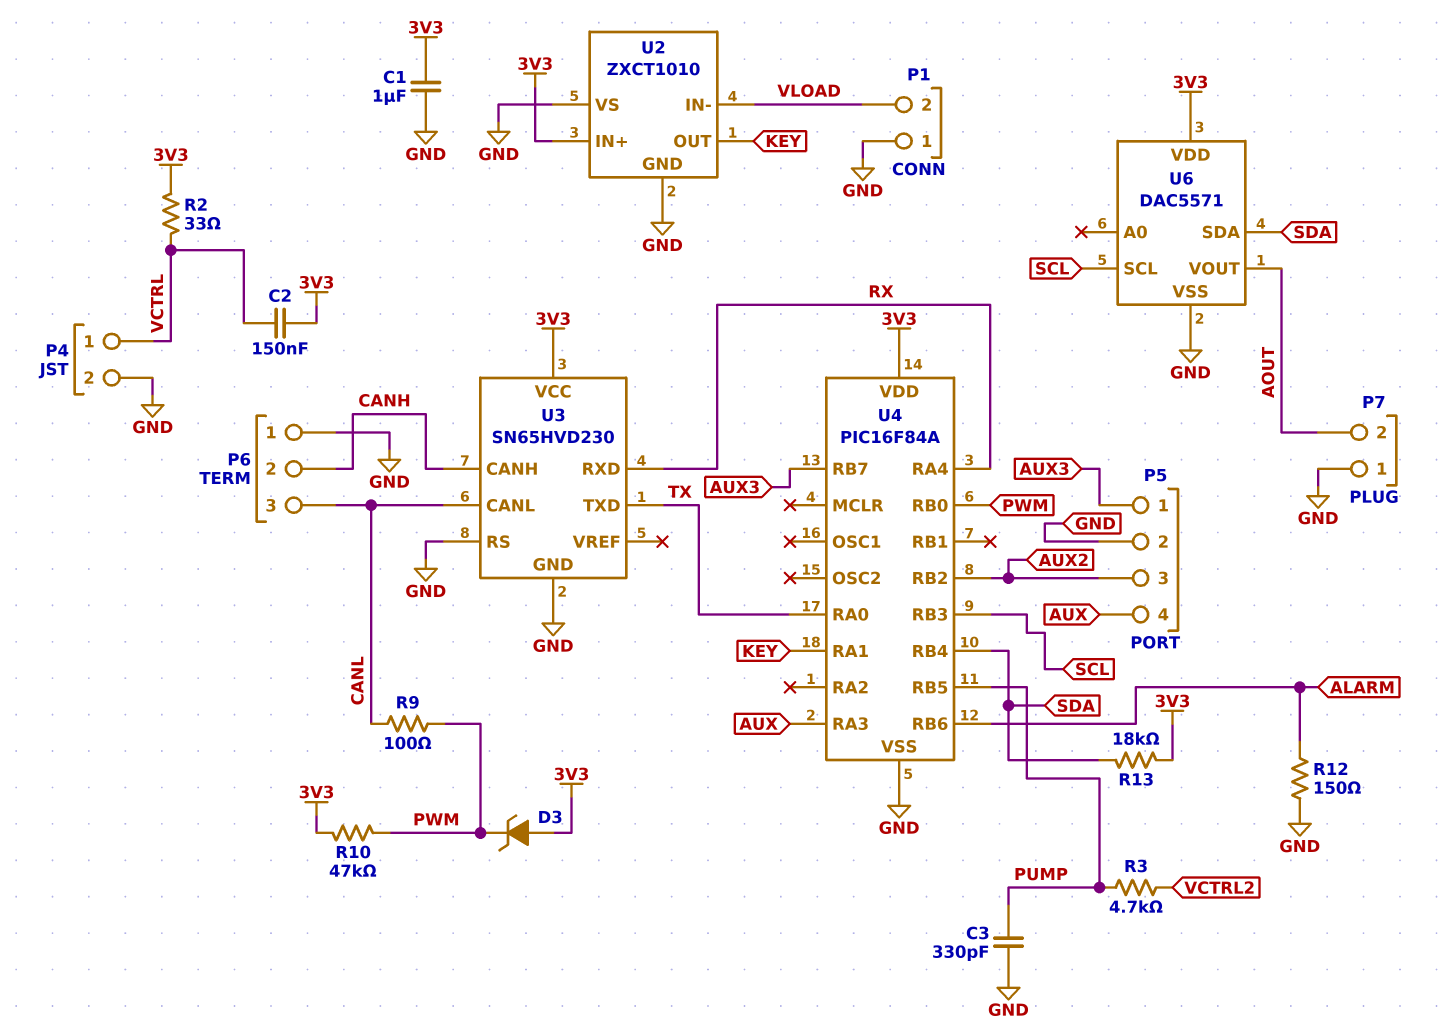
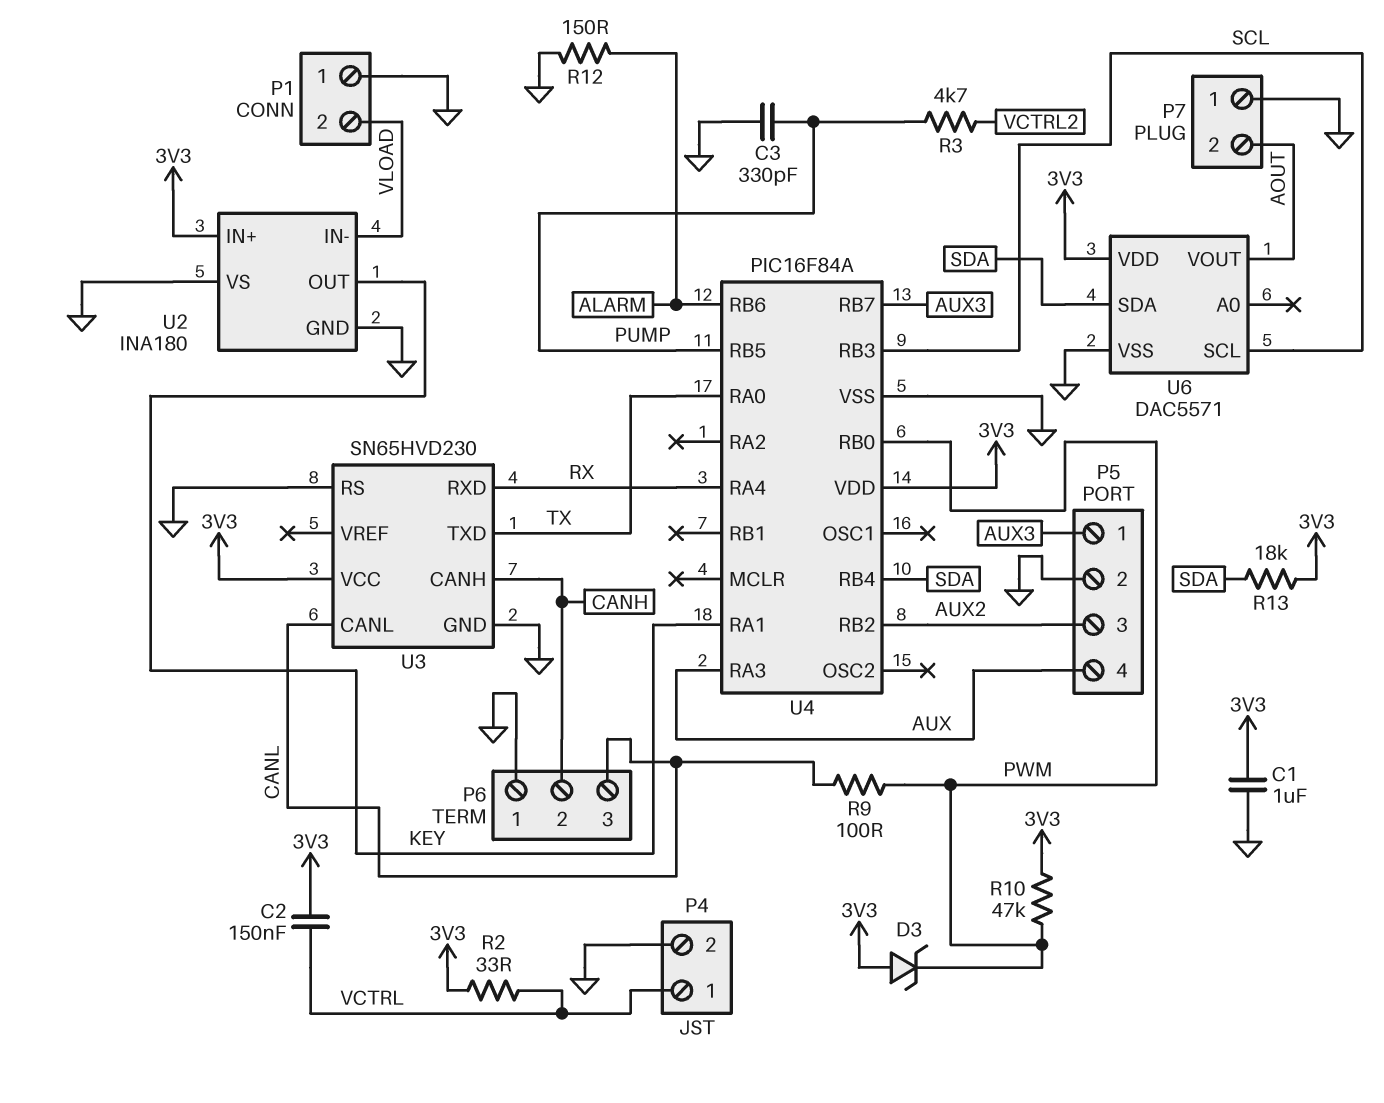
U2: ZXCT1010 -> INA180

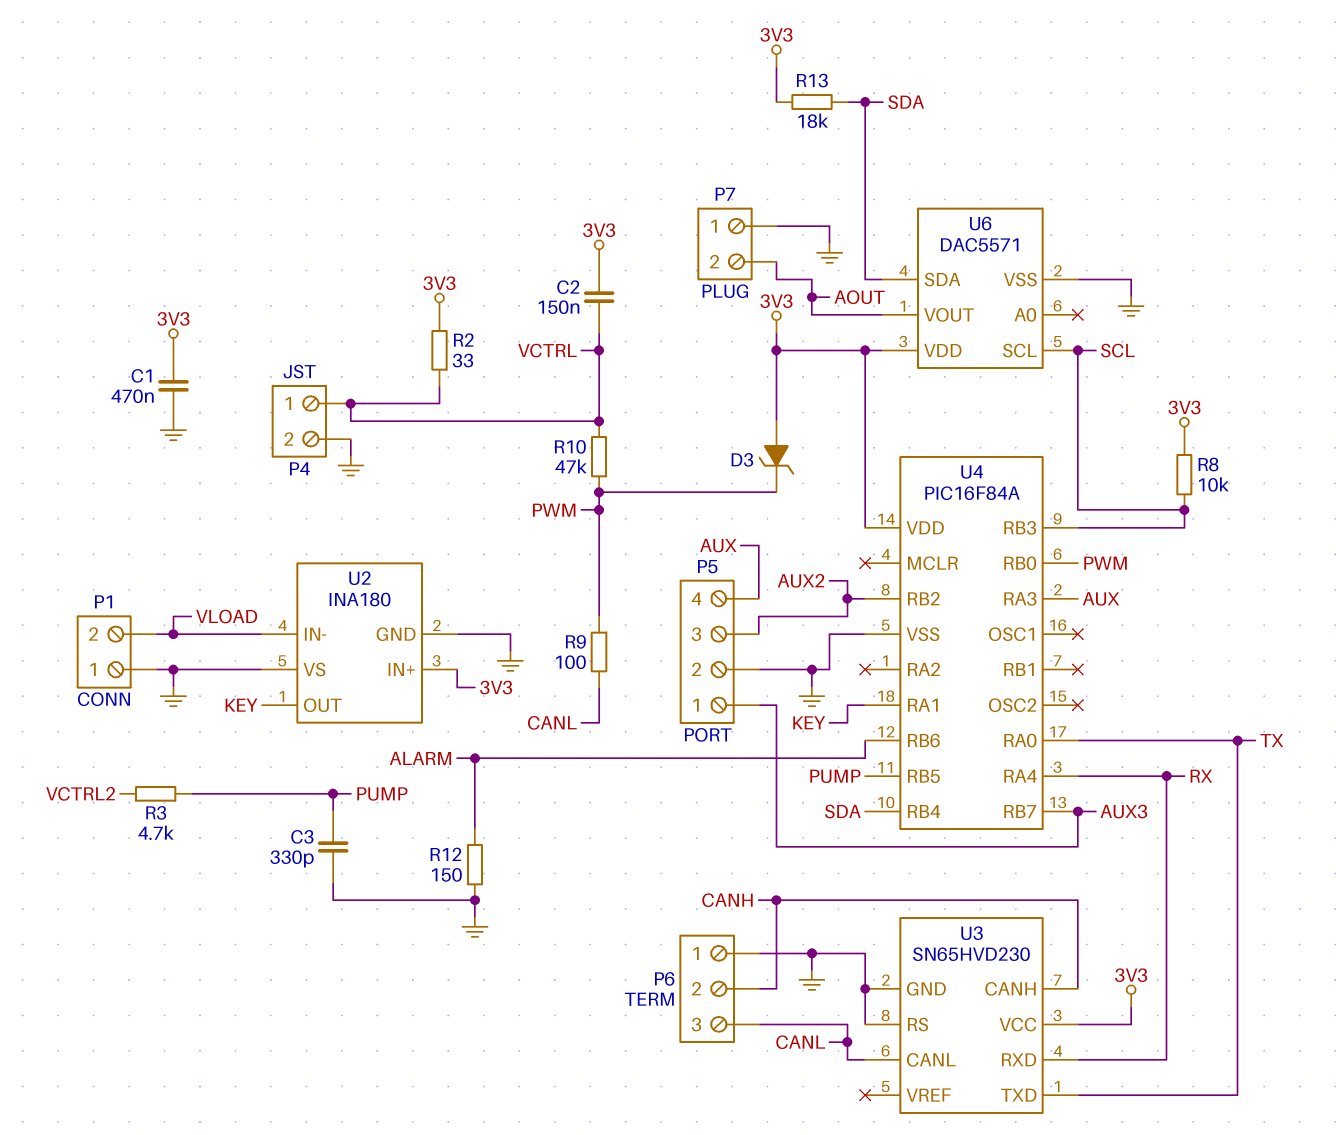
C1: 1uF (3V3, GND) -> 470nF (3V3, GND)
R8: none -> 10k (3V3, SCL)
R10: 47k (3V3, PWM) -> 47k (PWM, VCTRL)

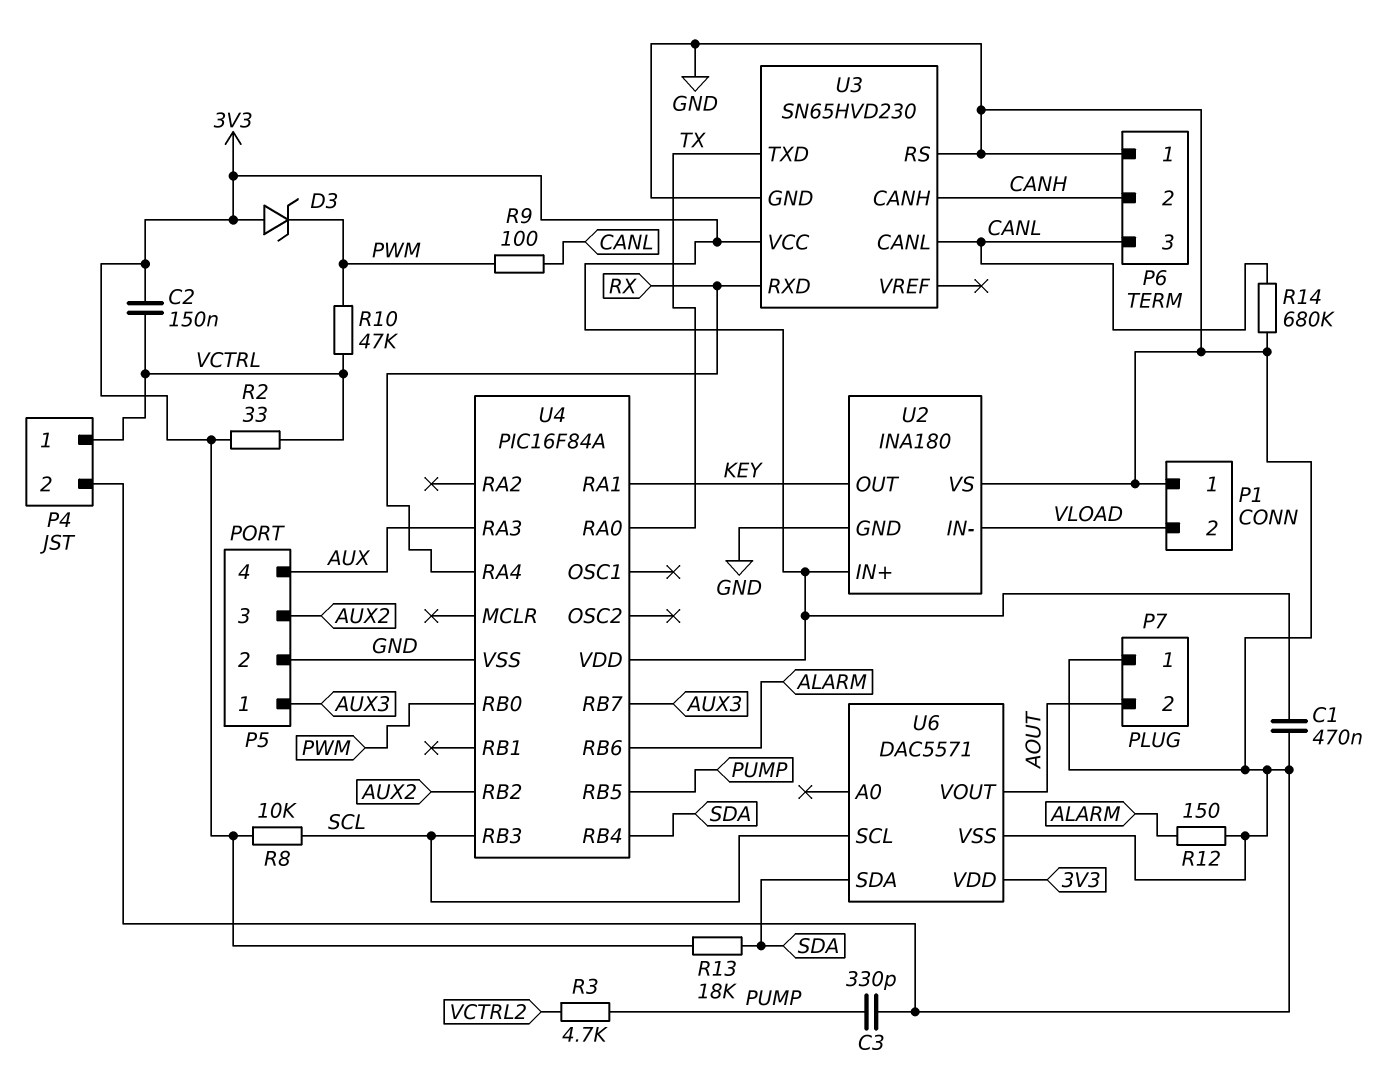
R14: none -> 680k (CANL, GND)

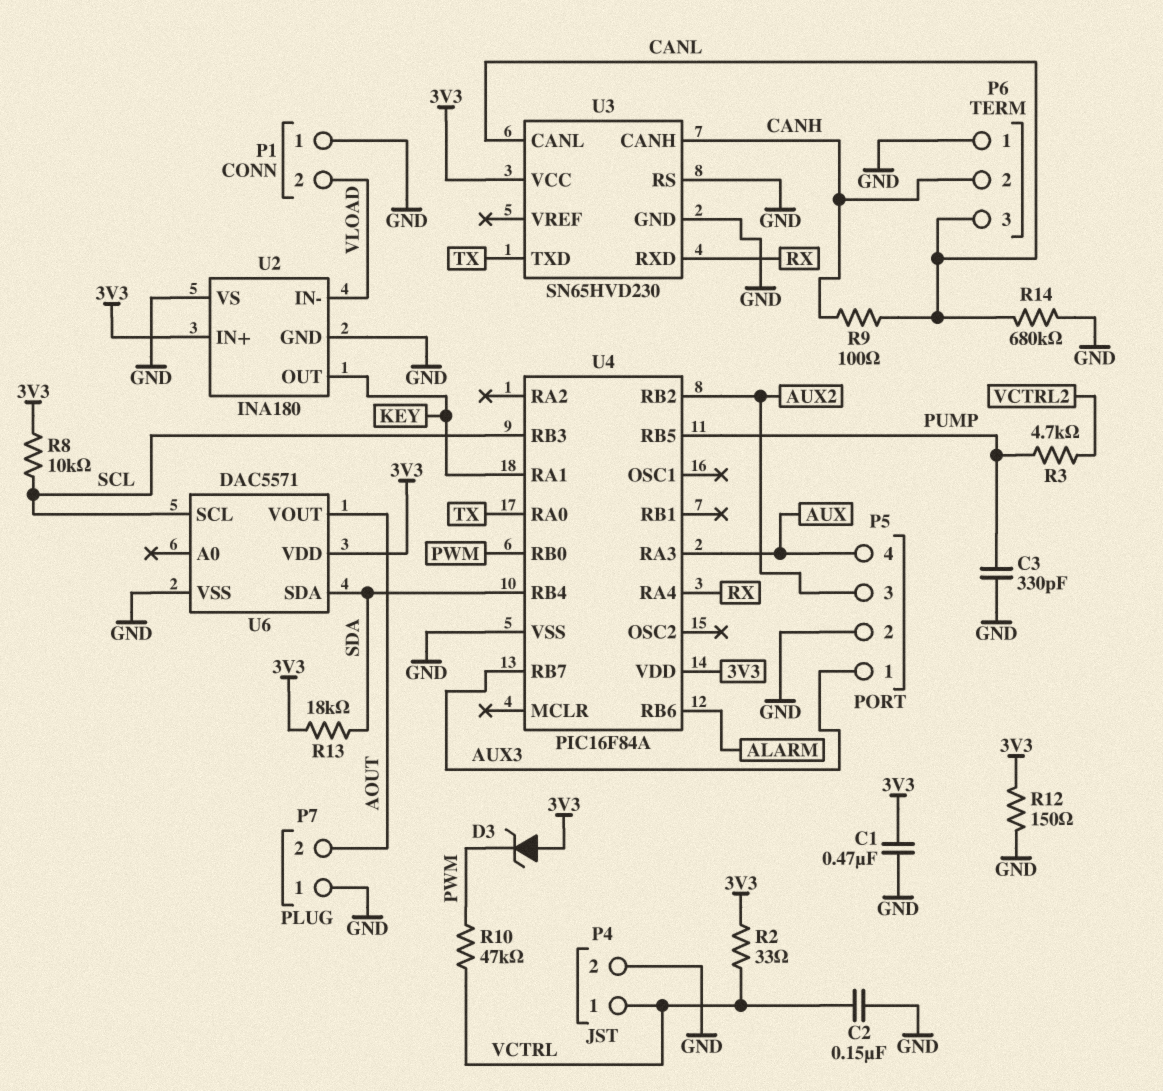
C2: 150nF (3V3, VCTRL) -> 150nF (GND, VCTRL)
R9: 100 (CANL, PWM) -> 100 (CANH, CANL)
R12: 150 (ALARM, GND) -> 150 (3V3, GND)

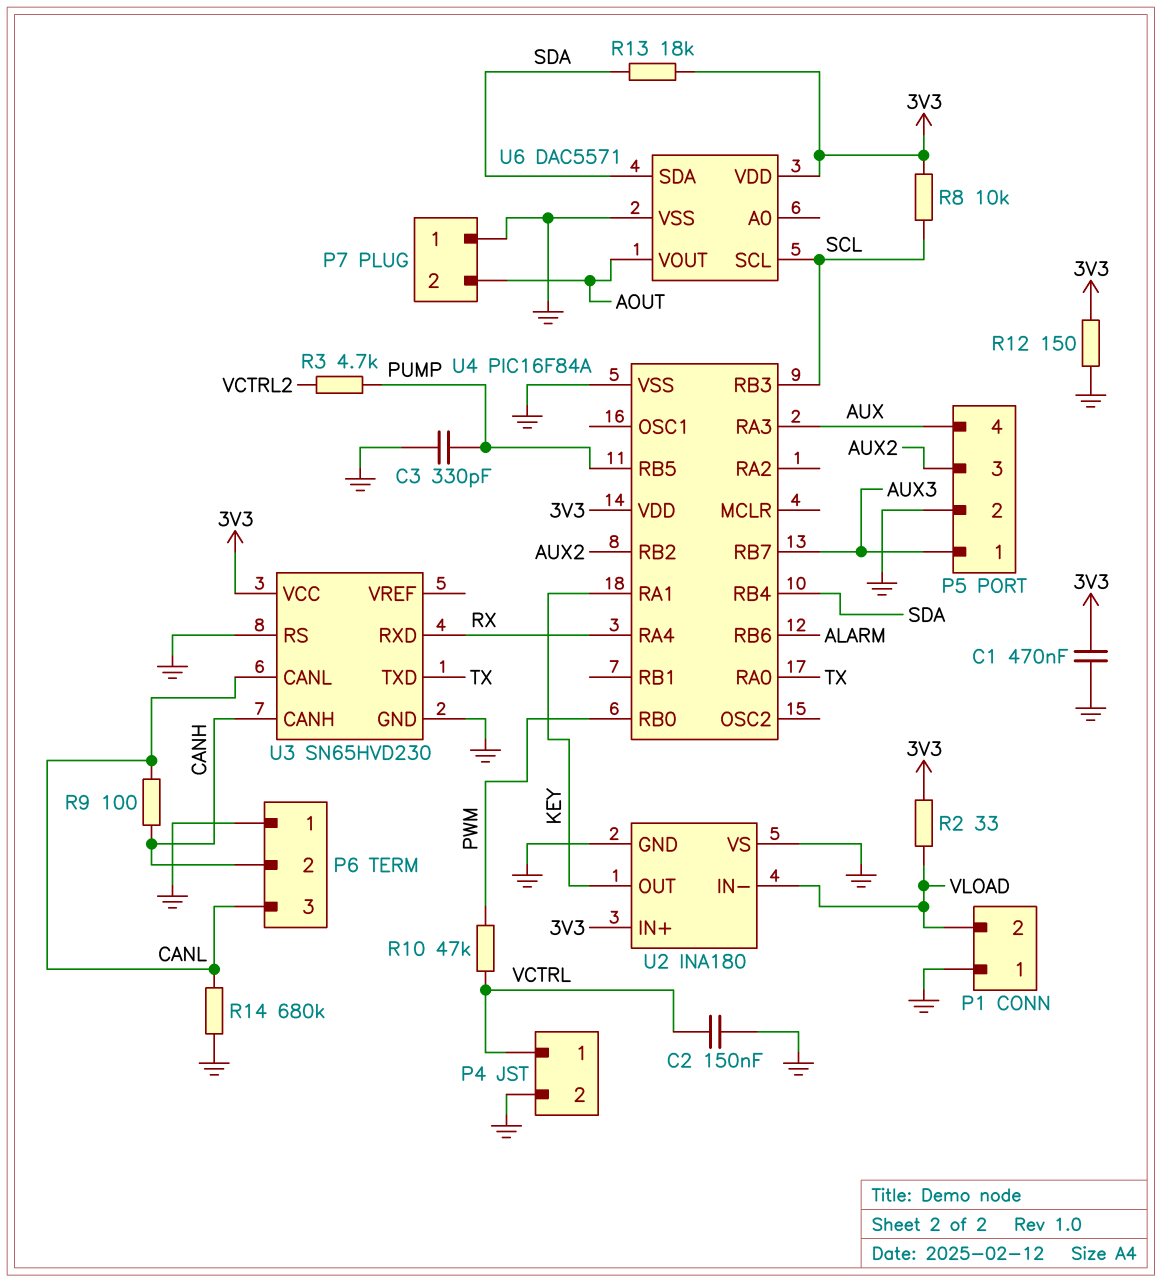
D3: zener (A 3V3, K PWM) -> none
R2: 33 (3V3, VCTRL) -> 33 (3V3, VLOAD)

